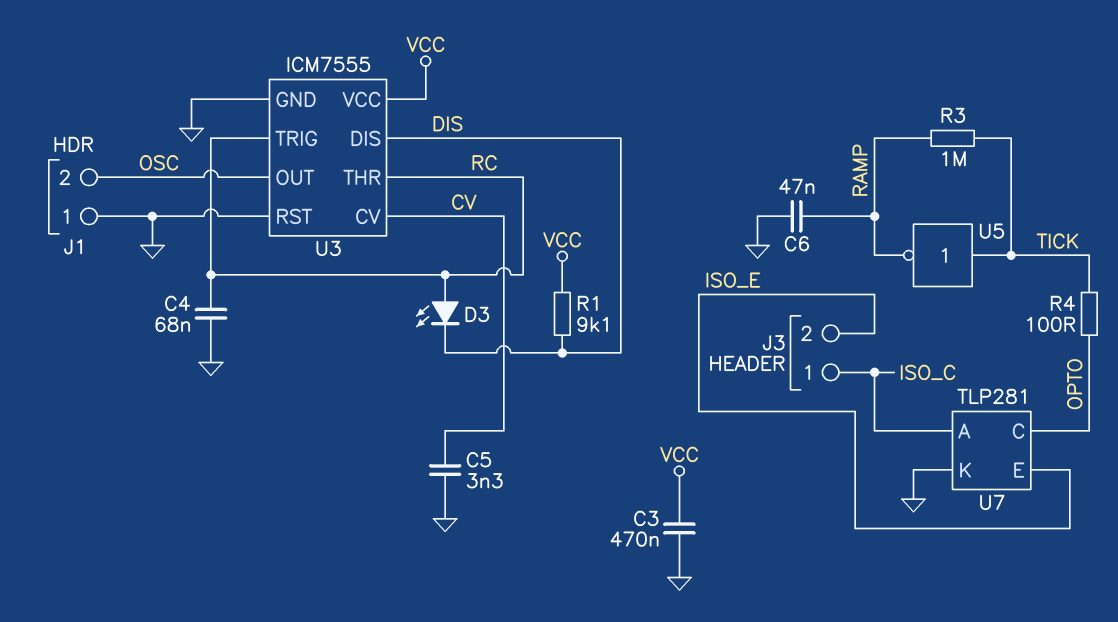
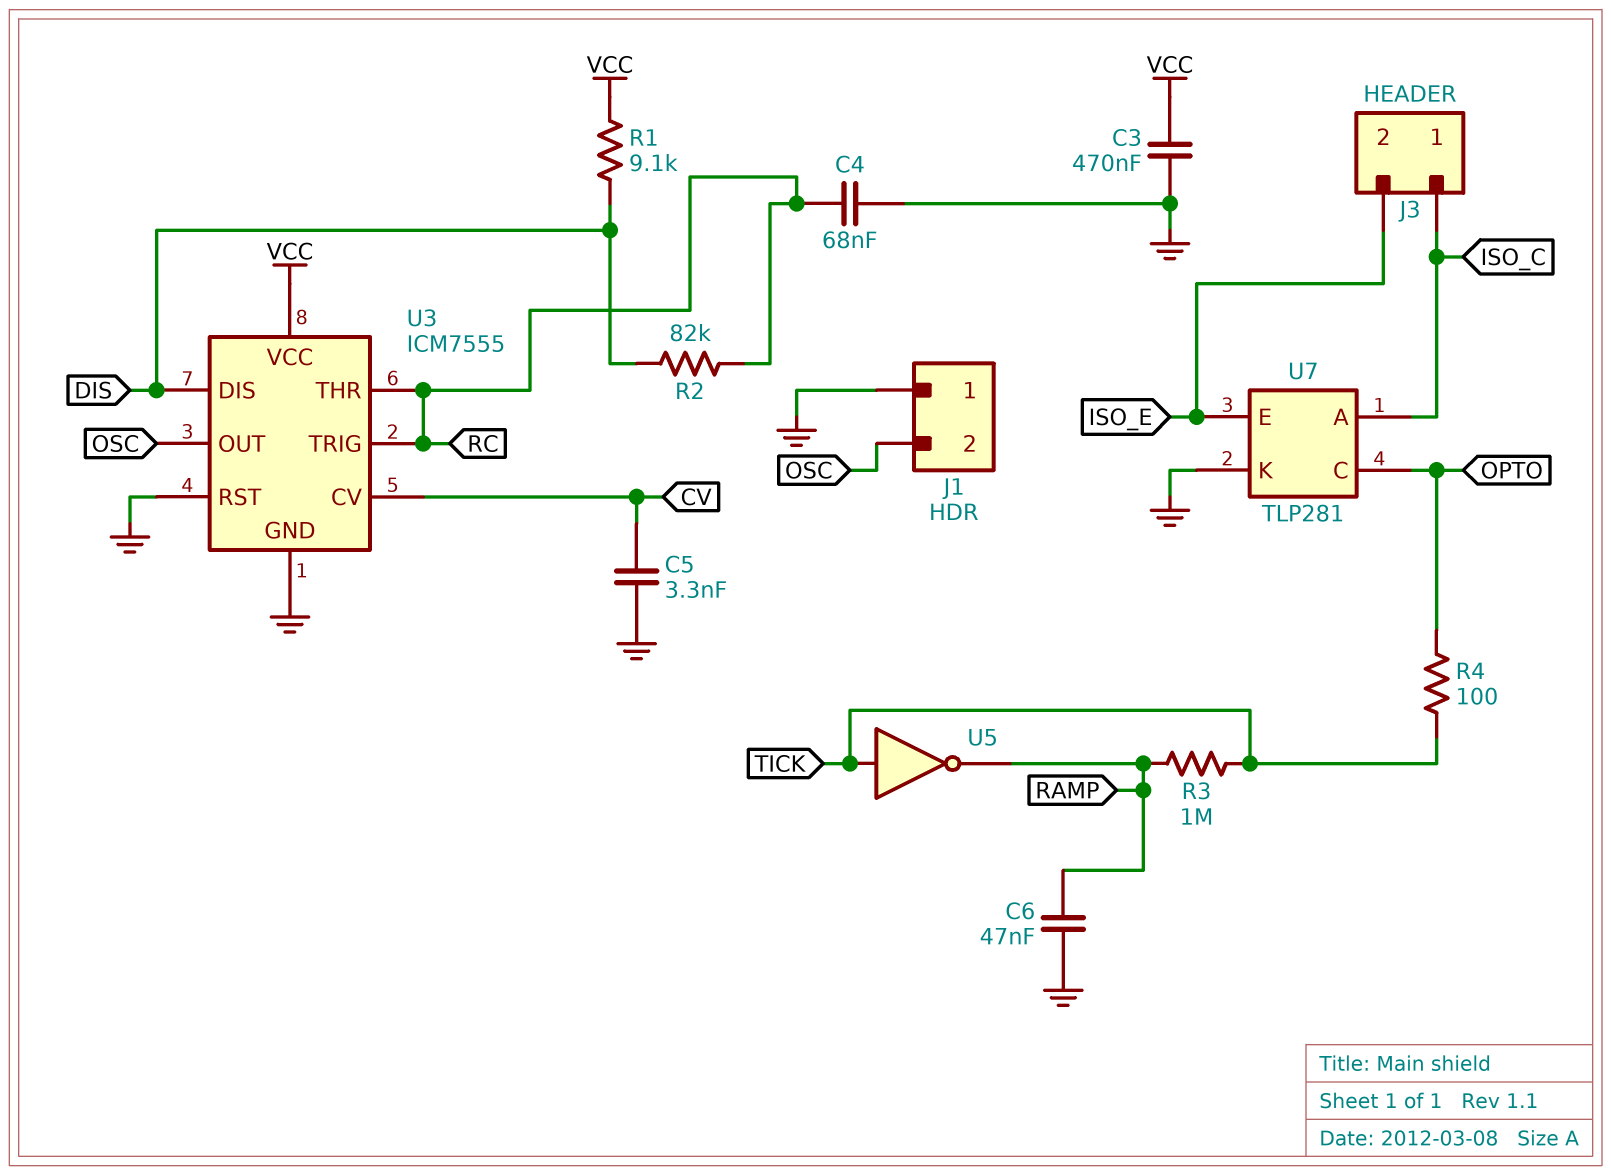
D3: LED (A RC, K DIS) -> none
R2: none -> 82k (DIS, RC)

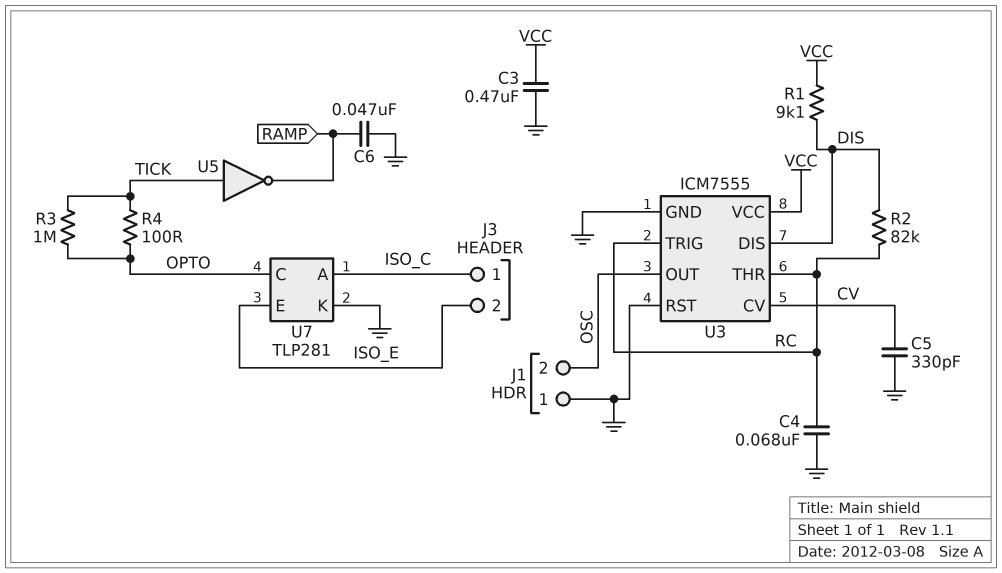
C5: 3.3nF (CV, GND) -> 330pF (CV, GND)
R3: 1M (RAMP, TICK) -> 1M (OPTO, TICK)

